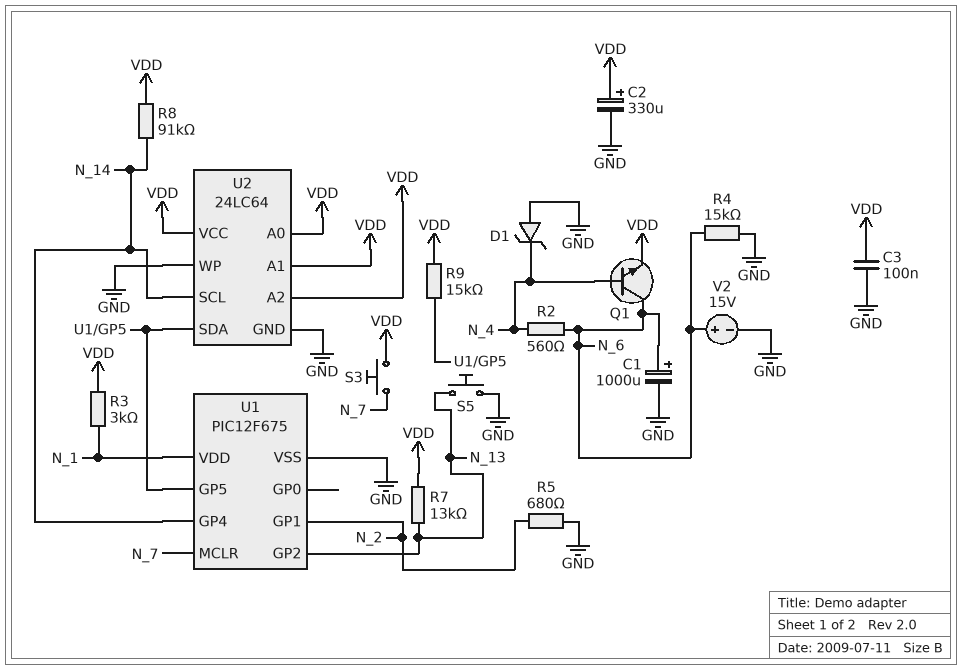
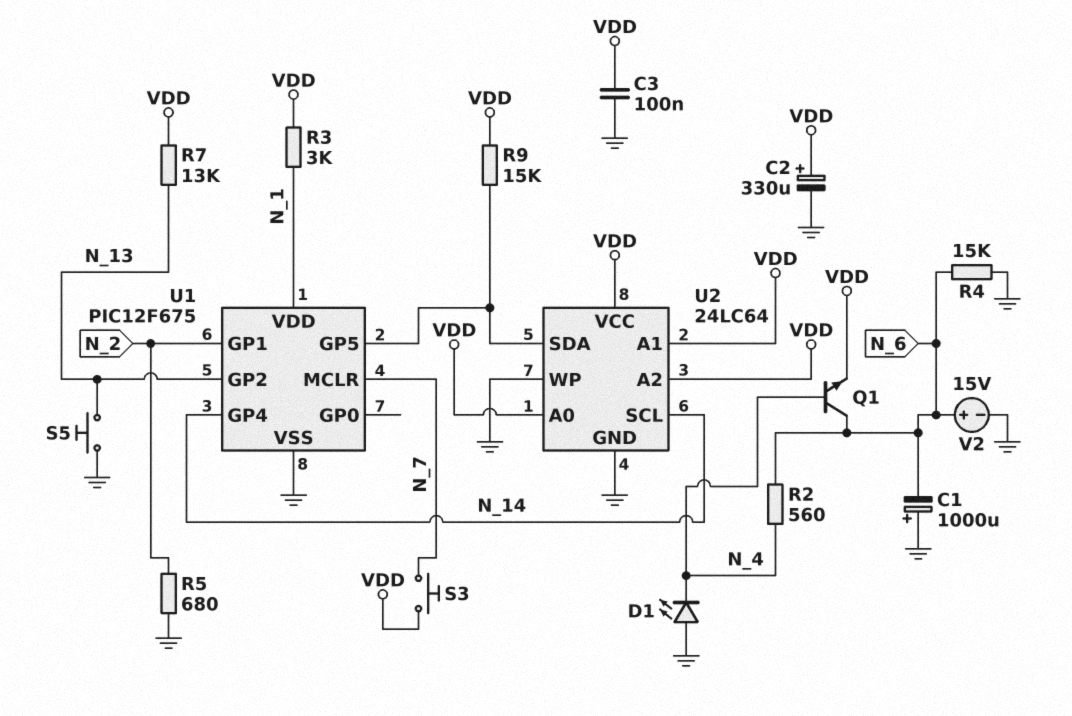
C1: 1000uF (plus N_6, minus GND) -> 1000uF (plus GND, minus N_6)
D1: zener (A GND, K N_4) -> LED (A GND, K N_4)
R8: 91k (N_14, VDD) -> none

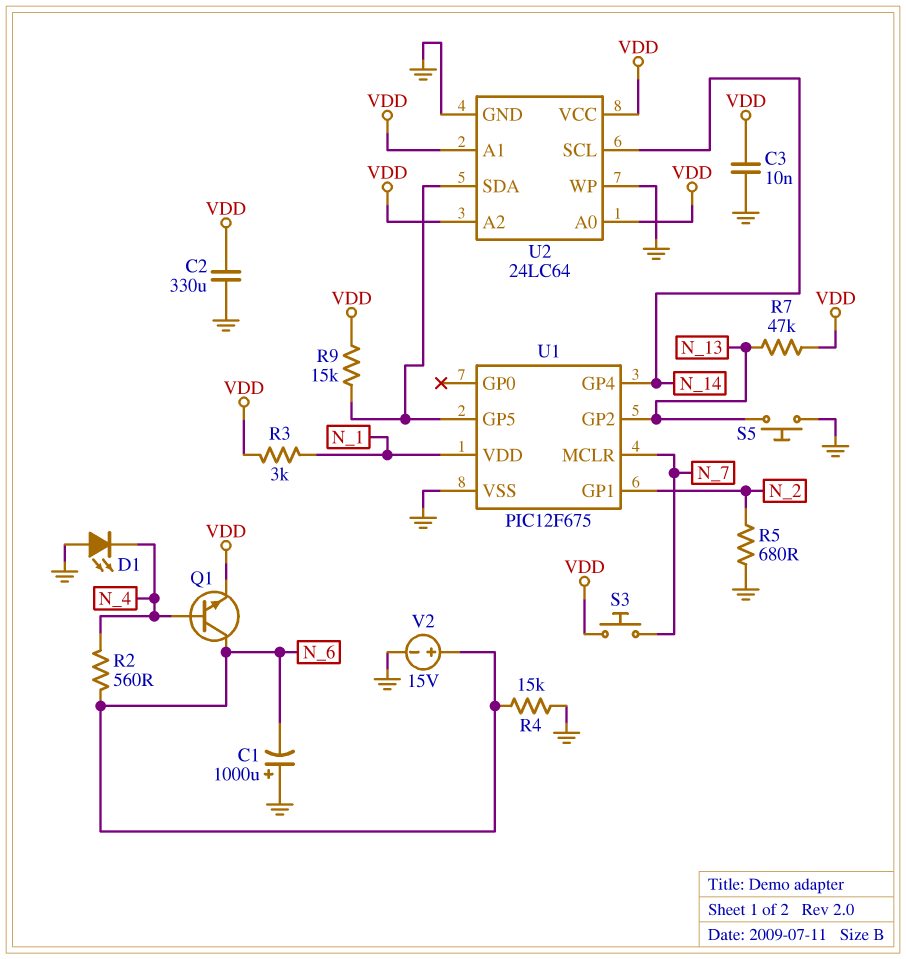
C2: 330uF (plus VDD, minus GND) -> 330uF (GND, VDD)
C3: 100nF (GND, VDD) -> 10nF (GND, VDD)
R7: 13k (N_13, VDD) -> 47k (N_13, VDD)

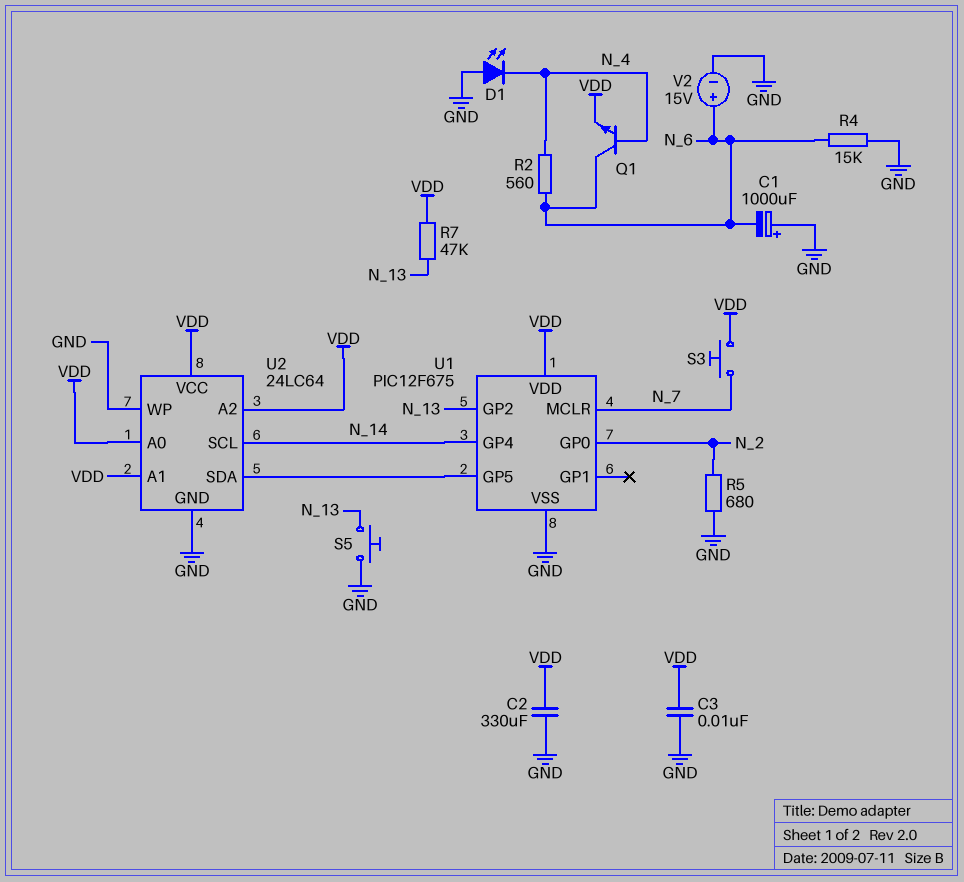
R3: 3k (N_1, VDD) -> none
R9: 15k (U1/GP5, VDD) -> none
U1 pin GP0: none -> N_2
U1 pin GP1: N_2 -> none
U1 pin VDD: N_1 -> VDD

